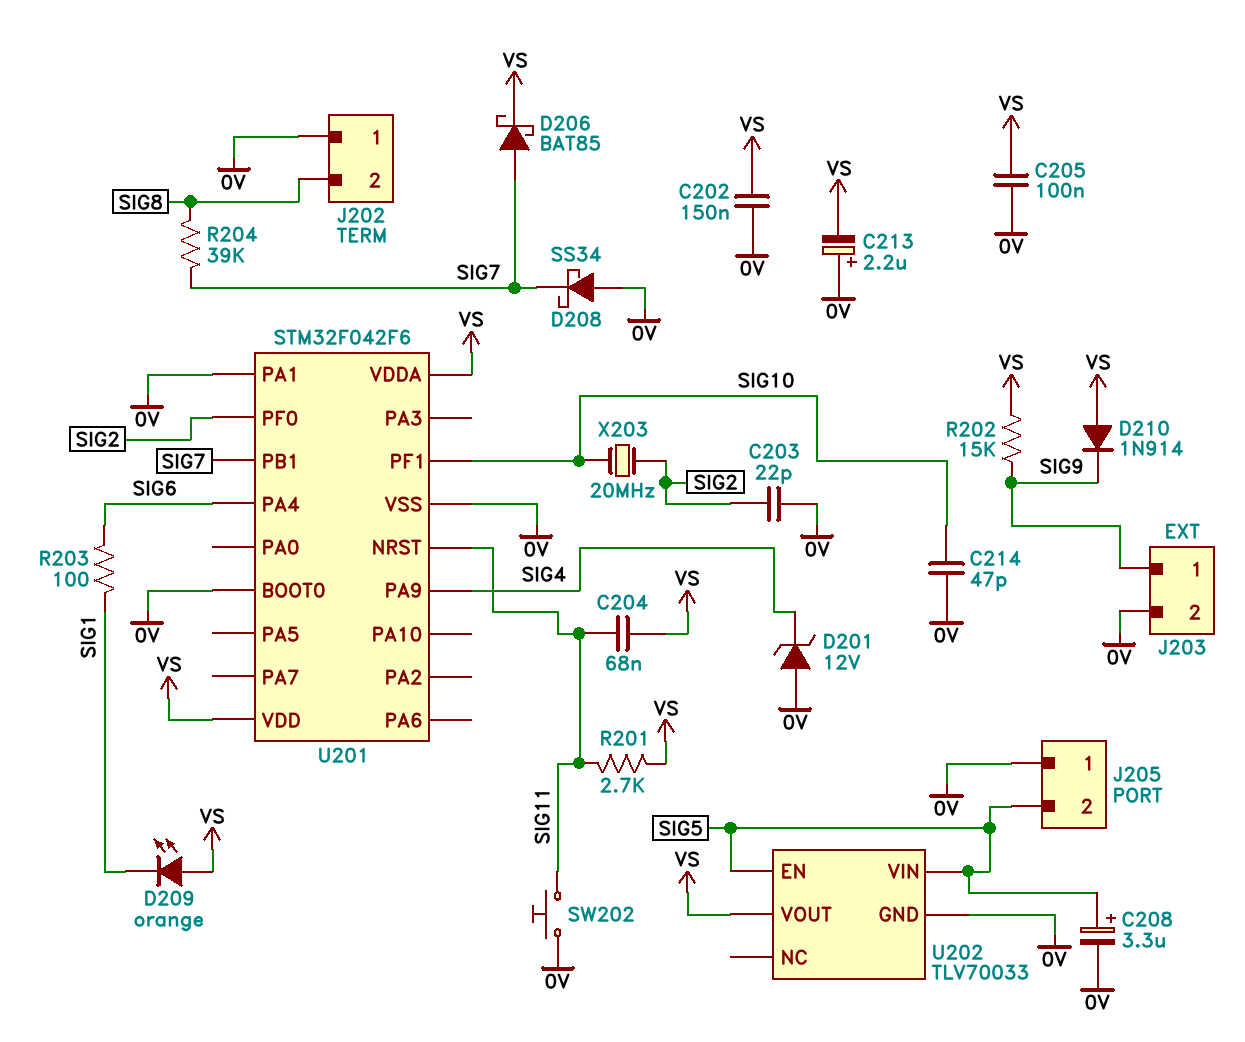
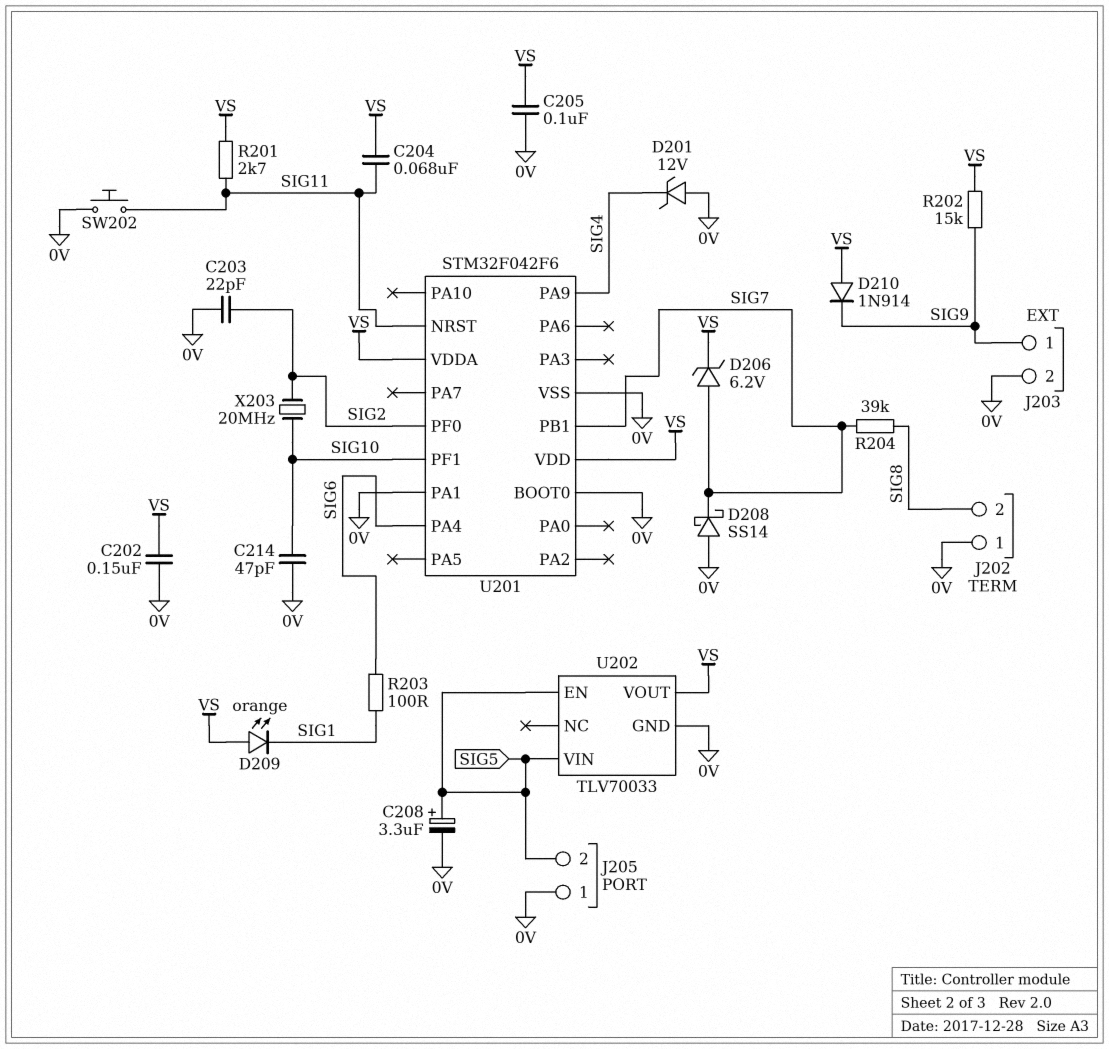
C213: 2.2uF (plus 0V, minus VS) -> none
D206: schottky BAT85 (A SIG7, K VS) -> zener 6.2V (A SIG7, K VS)
D208: schottky SS34 (A 0V, K SIG7) -> schottky SS14 (A 0V, K SIG7)

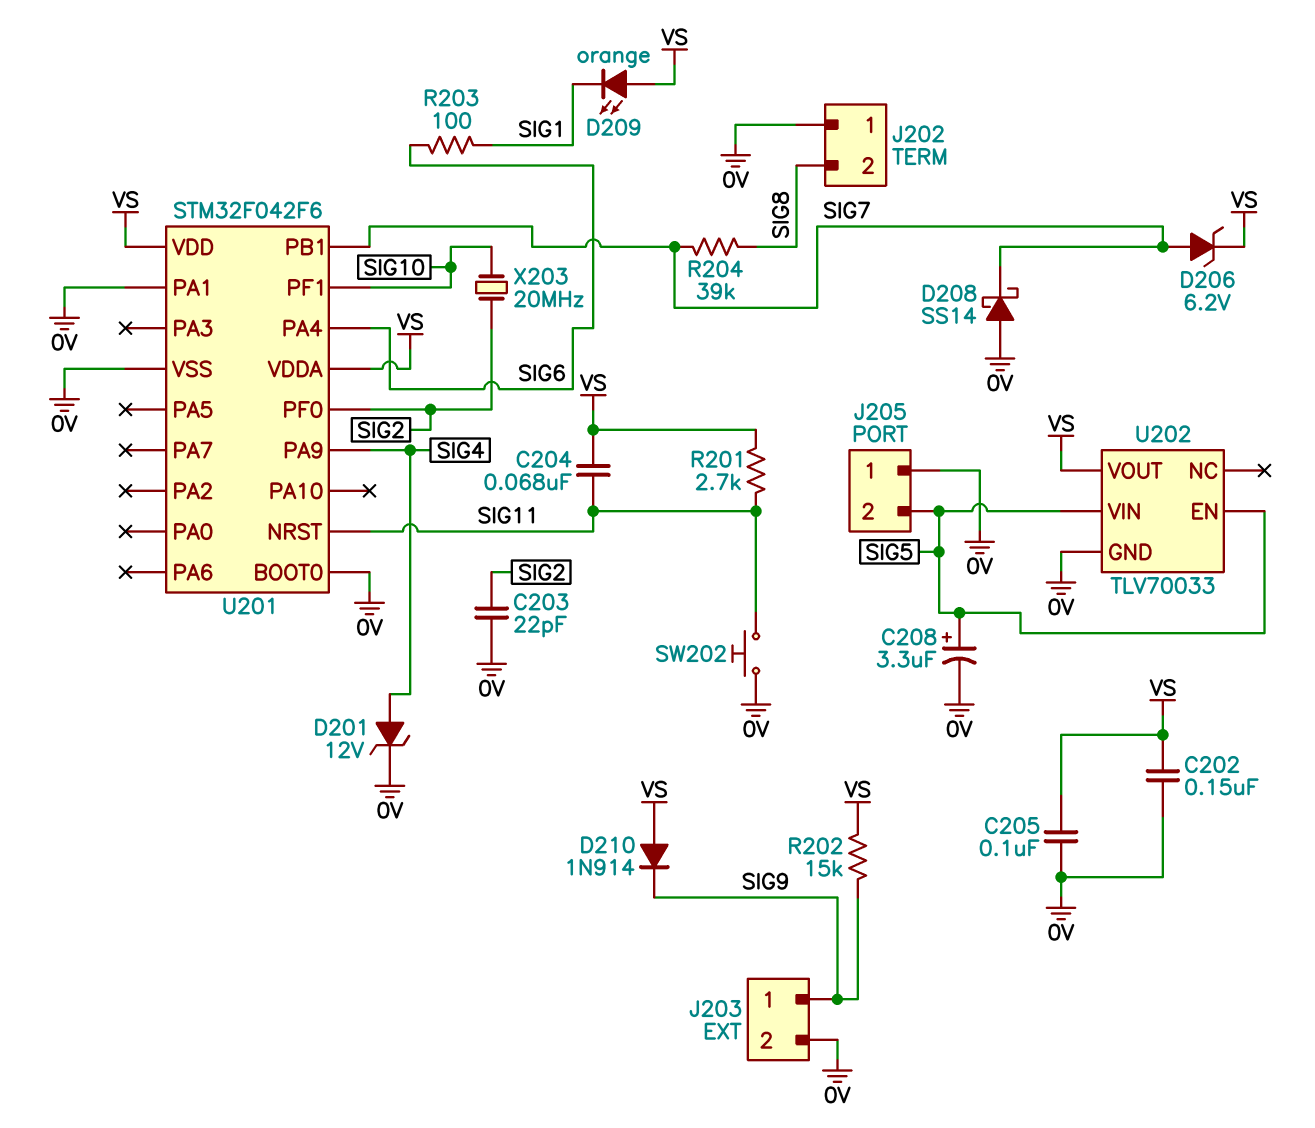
C214: 47pF (0V, SIG10) -> none
D201: zener 12V (A 0V, K SIG4) -> zener 12V (A SIG4, K 0V)

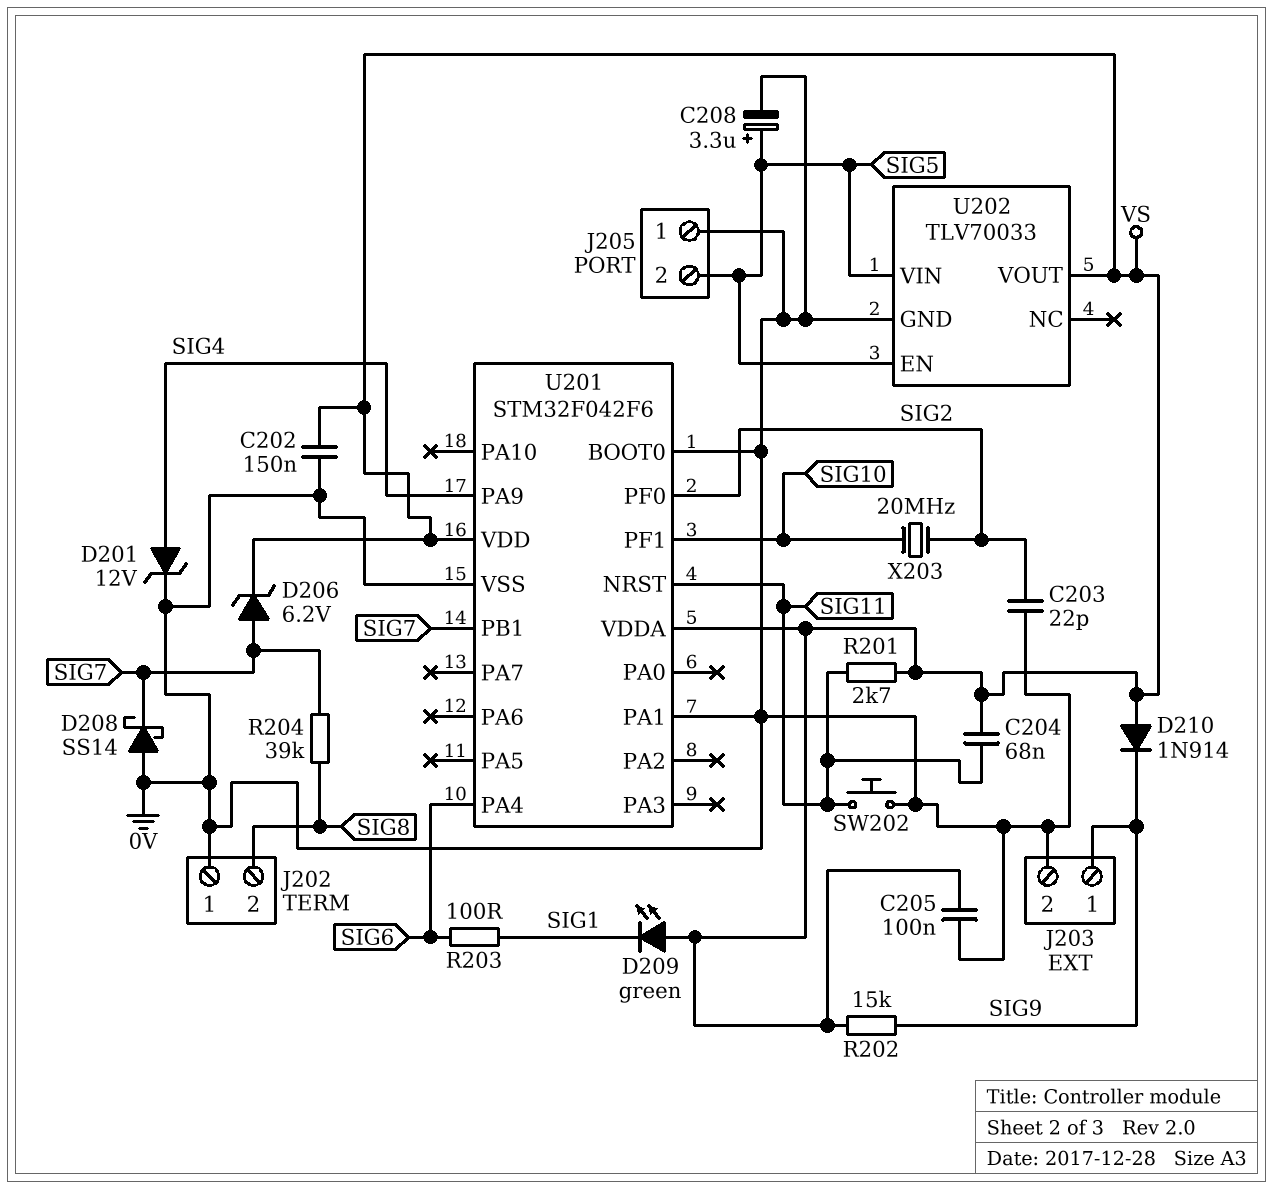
D209: LED orange (A VS, K SIG1) -> LED green (A VS, K SIG1)

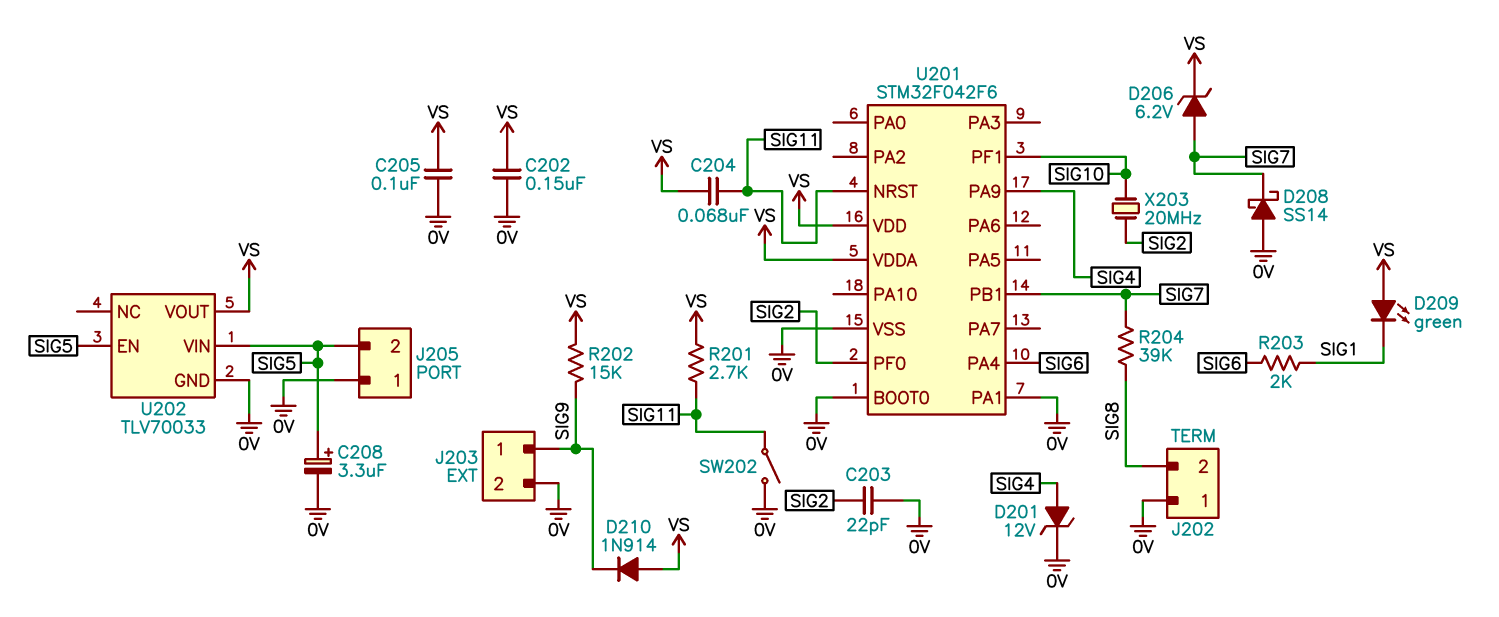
R203: 100 (SIG1, SIG6) -> 2k (SIG1, SIG6)
SW202: button (0V, SIG11) -> switch (0V, SIG11)

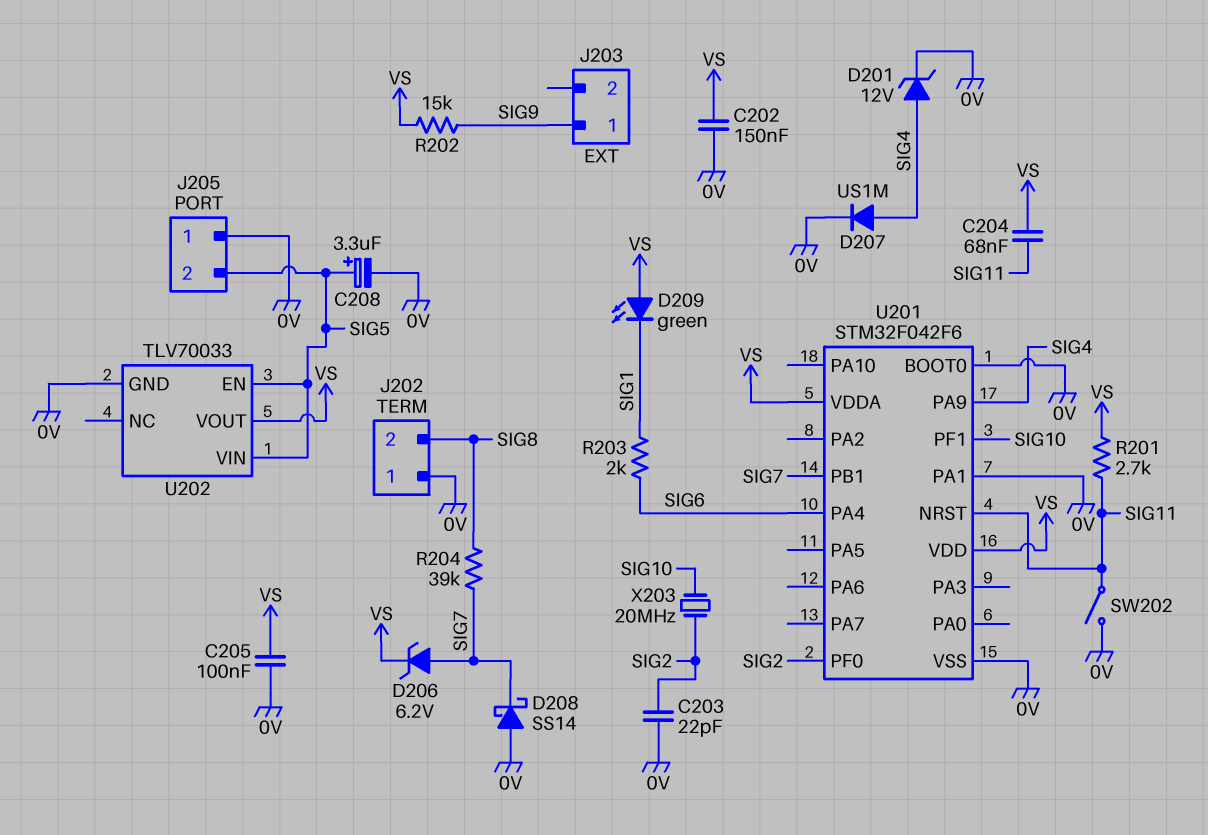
D207: none -> diode US1M (A SIG4, K 0V)
D210: diode 1N914 (A VS, K SIG9) -> none
J203 pin 2: 0V -> none

